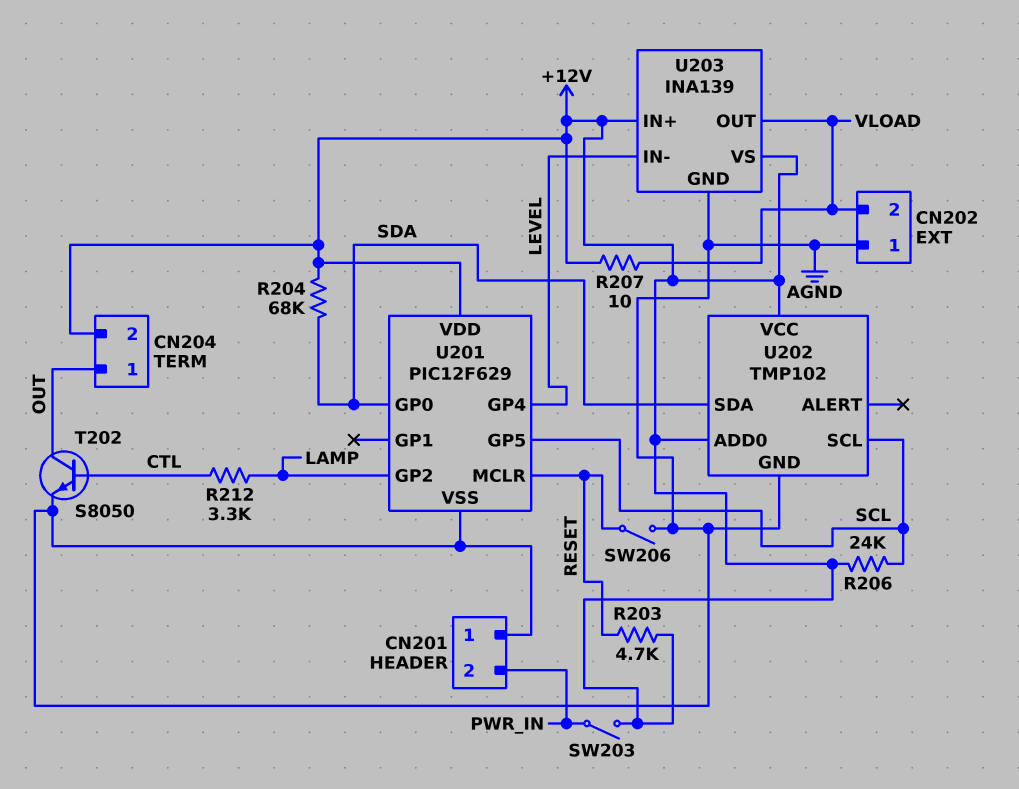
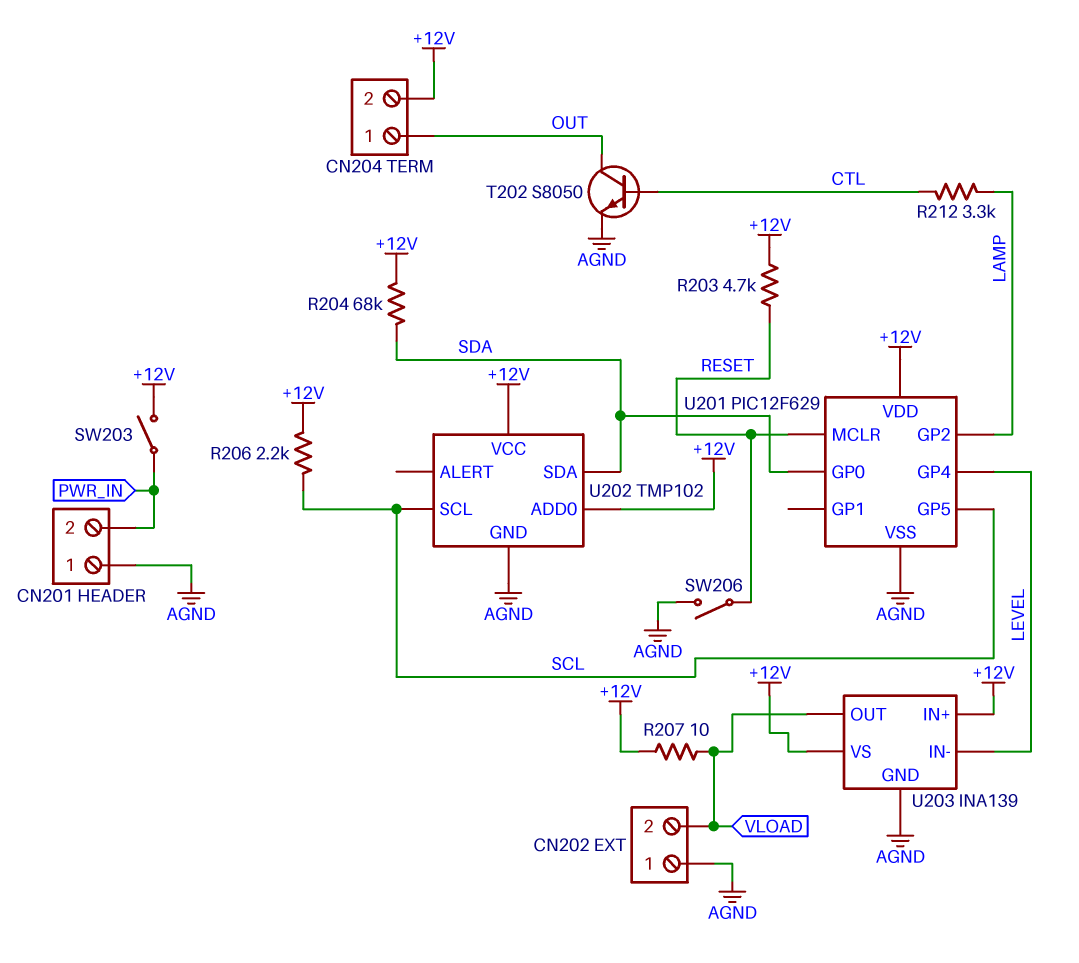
R206: 24k (+12V, SCL) -> 2.2k (+12V, SCL)

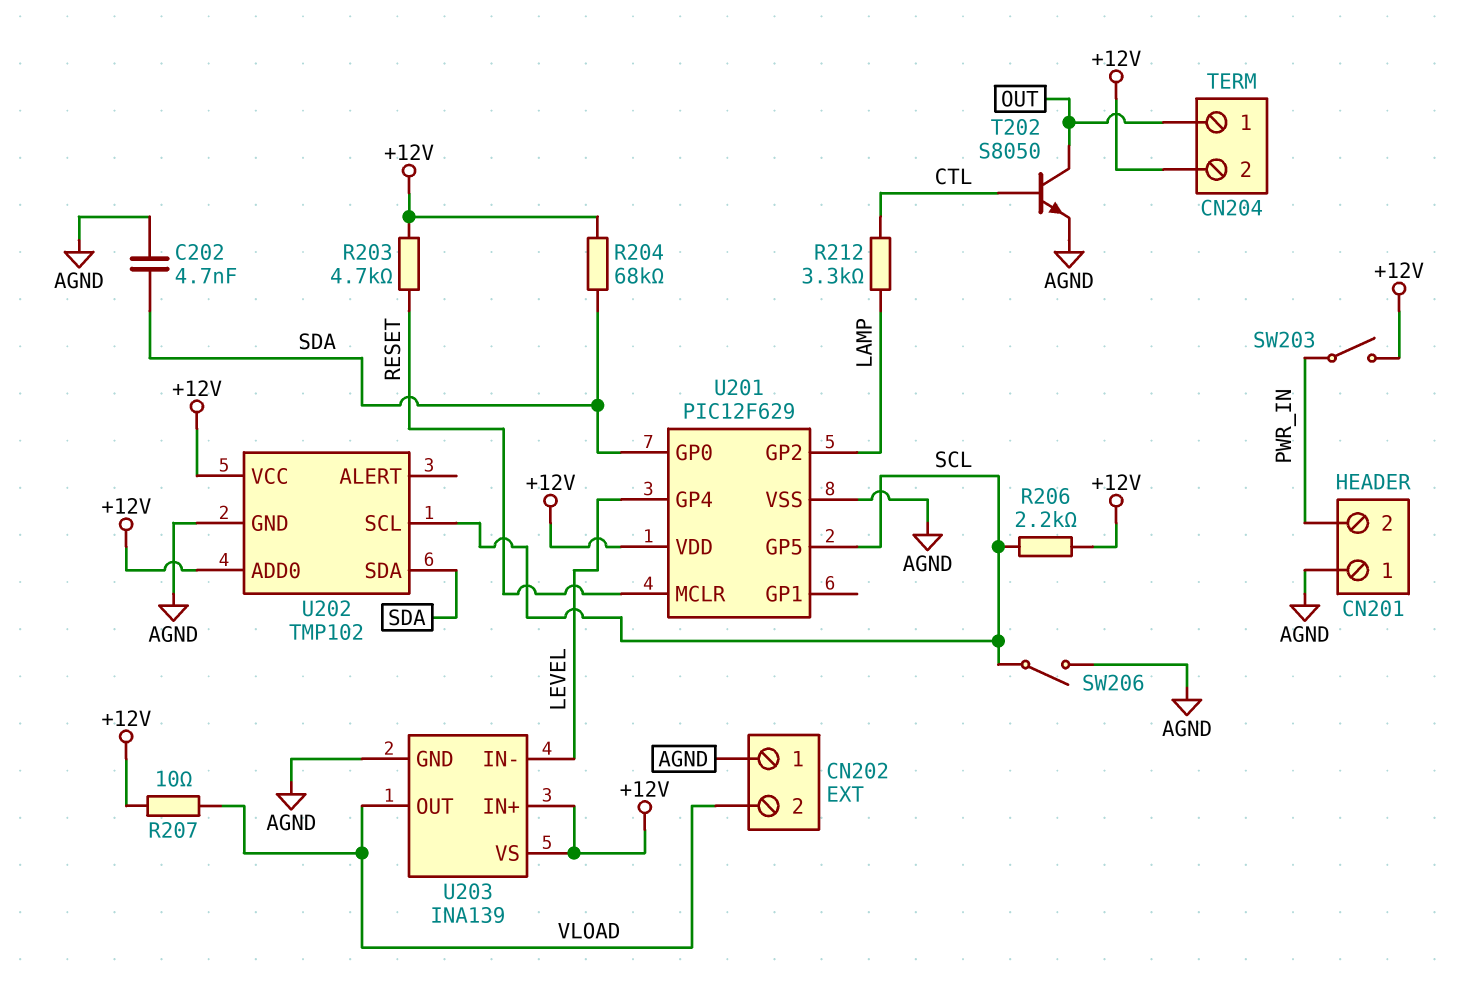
C202: none -> 4.7nF (AGND, SDA)
SW206: switch (AGND, RESET) -> switch (AGND, SCL)

